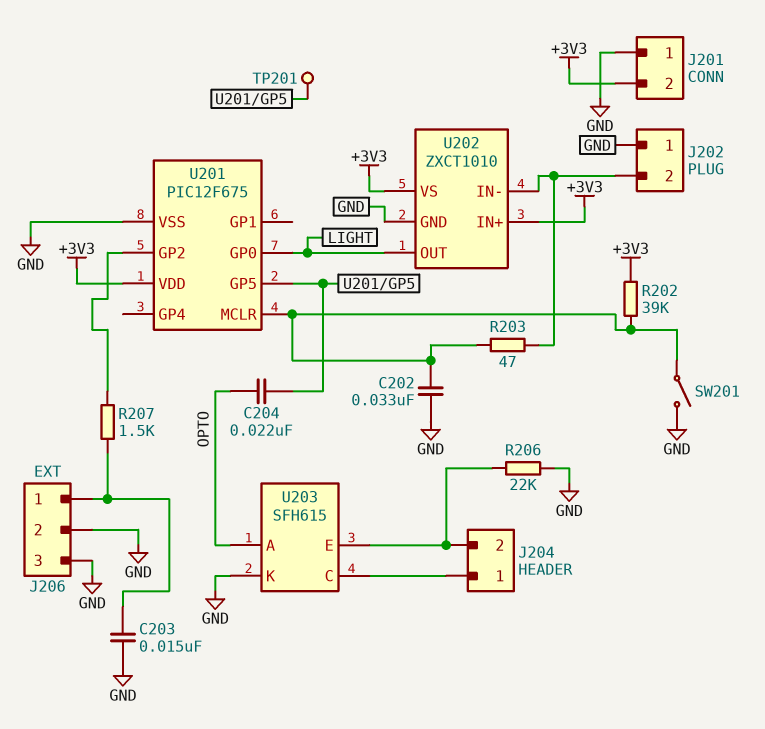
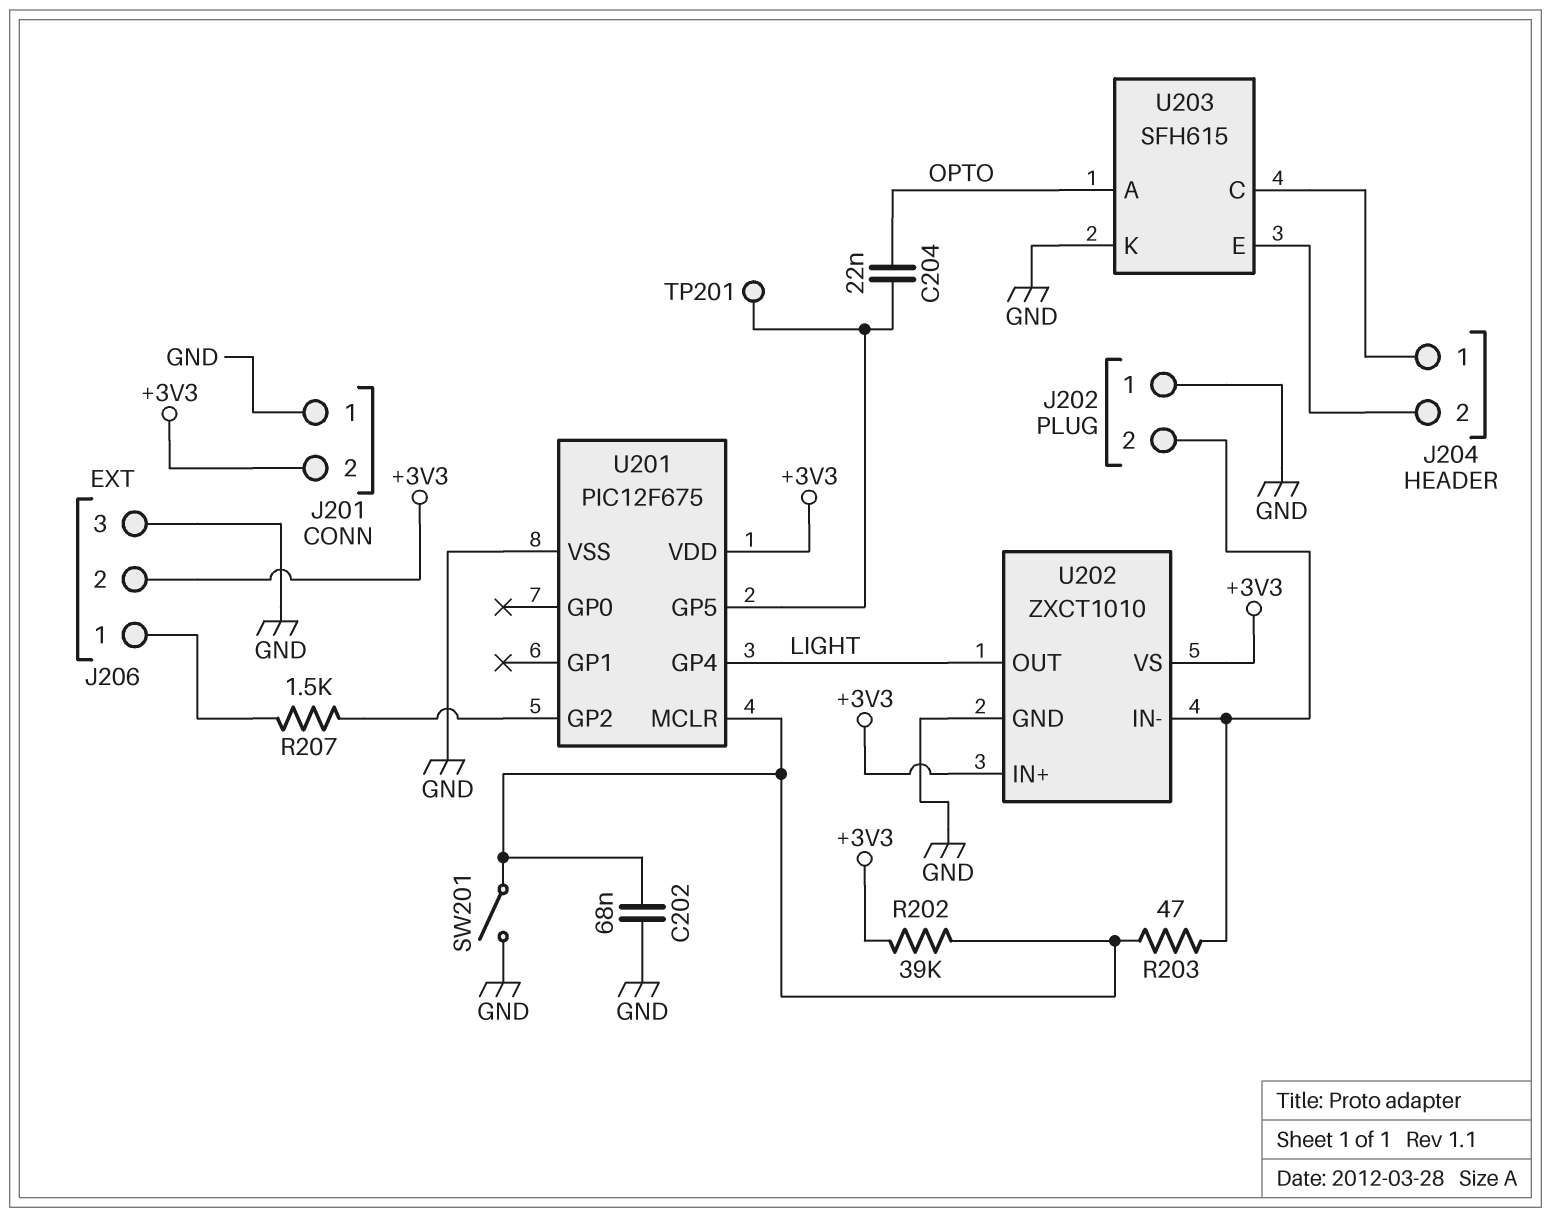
C202: 33nF (GND, U201/MCLR) -> 68nF (GND, U201/MCLR)
C203: 15nF (GND, J206/1) -> none
J206 pin 2: GND -> +3V3
R206: 22k (GND, J204/2) -> none
U201 pin GP0: LIGHT -> none
U201 pin GP4: none -> LIGHT

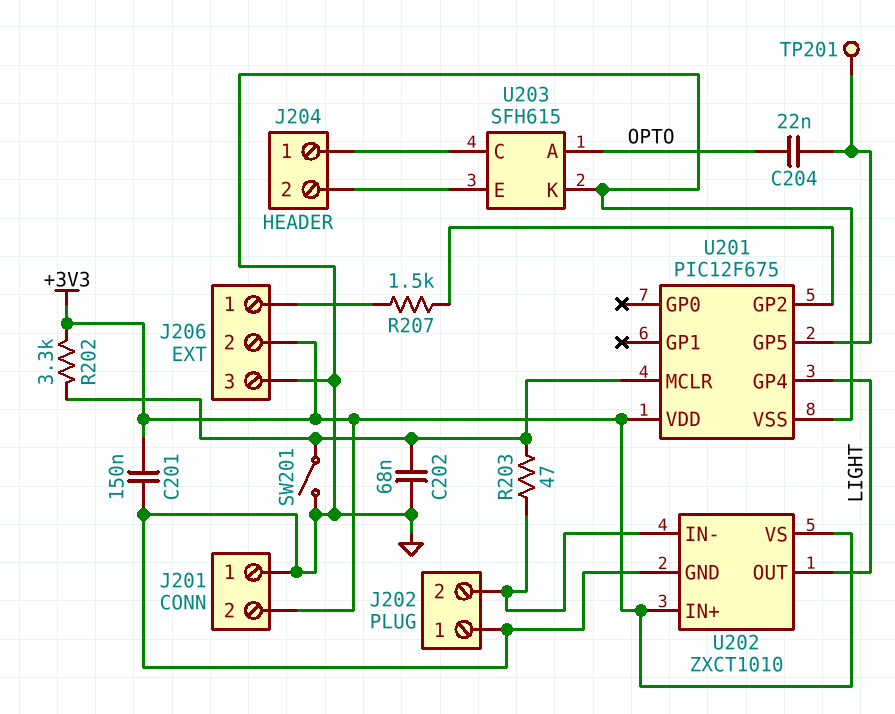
C201: none -> 150nF (+3V3, GND)
R202: 39k (+3V3, U201/MCLR) -> 3.3k (+3V3, U201/MCLR)

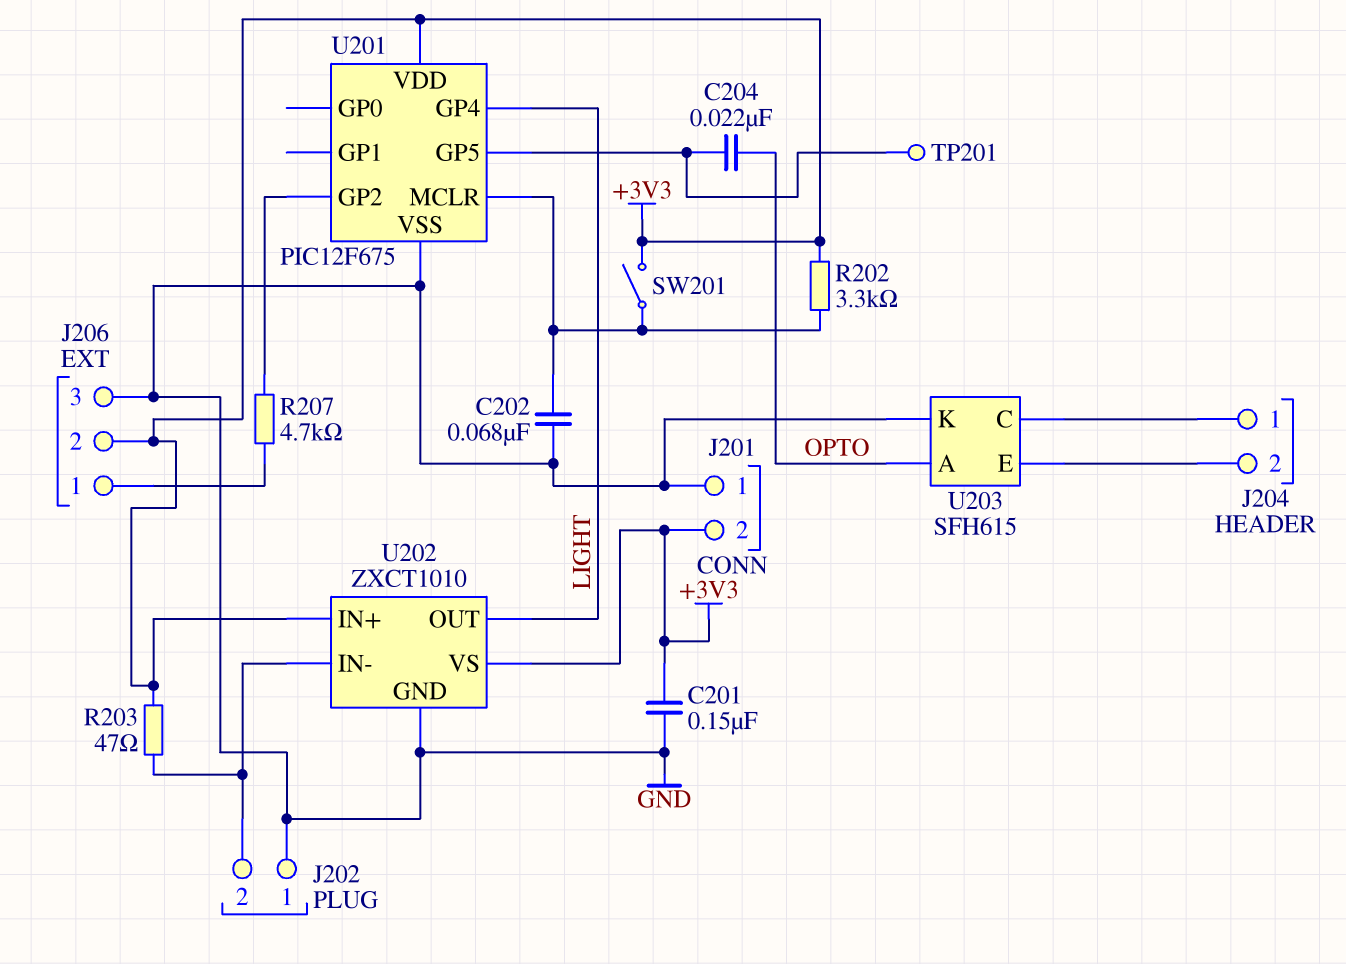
R203: 47 (J202/2, U201/MCLR) -> 47 (+3V3, J202/2)
R207: 1.5k (J206/1, U201/GP2) -> 4.7k (J206/1, U201/GP2)
SW201: switch (GND, U201/MCLR) -> switch (+3V3, U201/MCLR)

